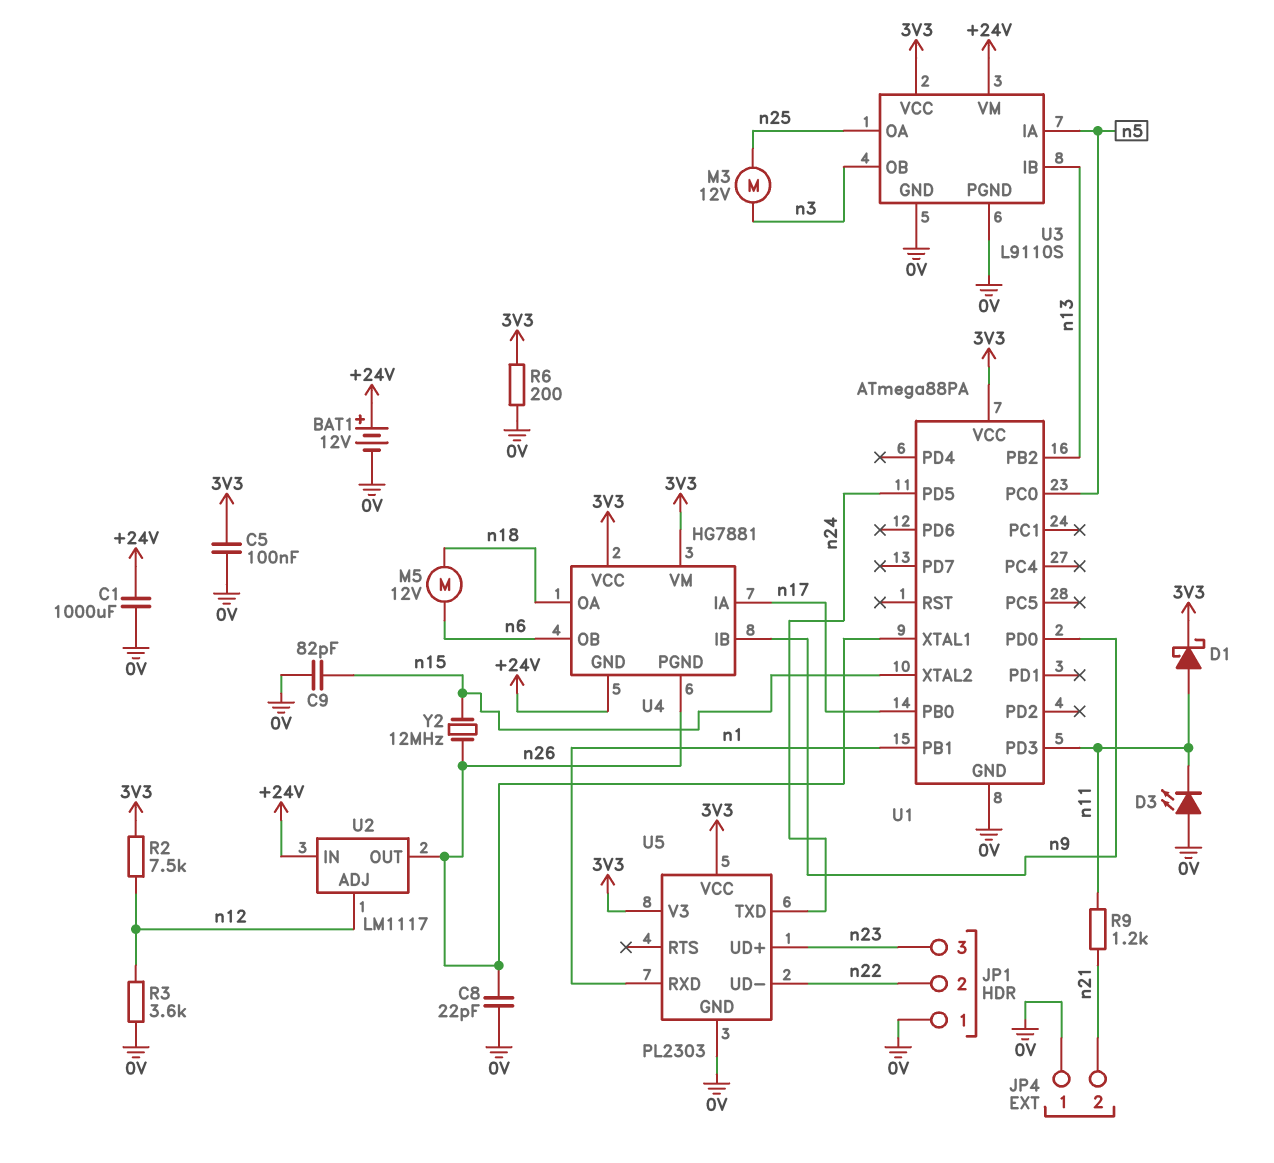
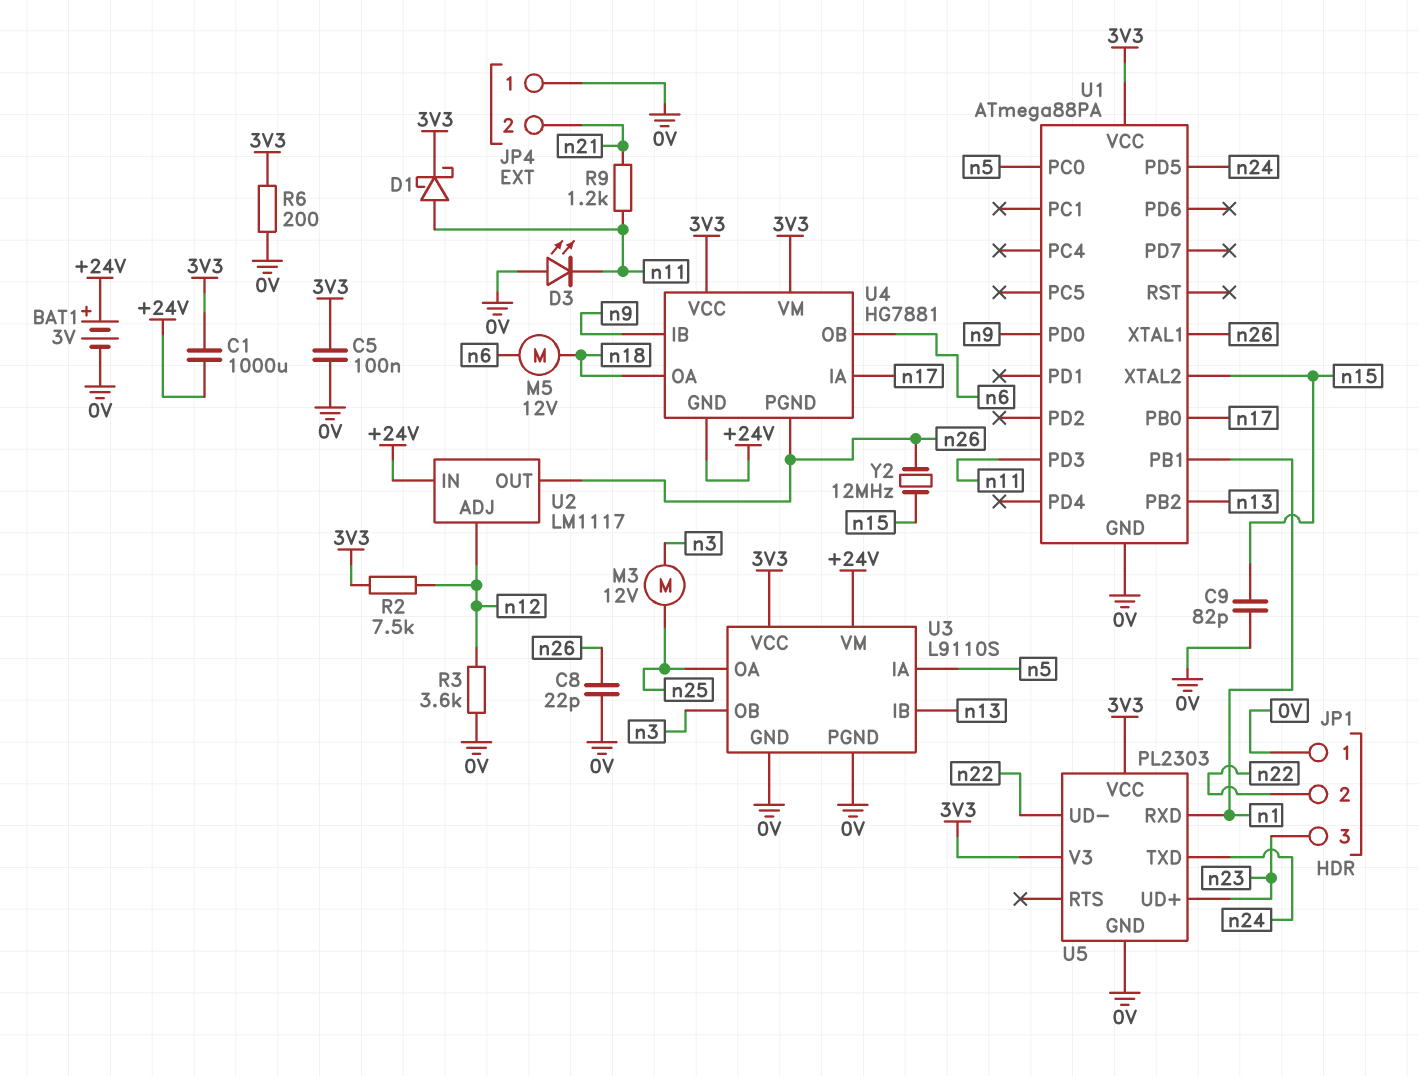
BAT1: 12V (plus +24V, minus 0V) -> 3V (plus +24V, minus 0V)
C1: 1000uF (+24V, 0V) -> 1000uF (+24V, 3V3)

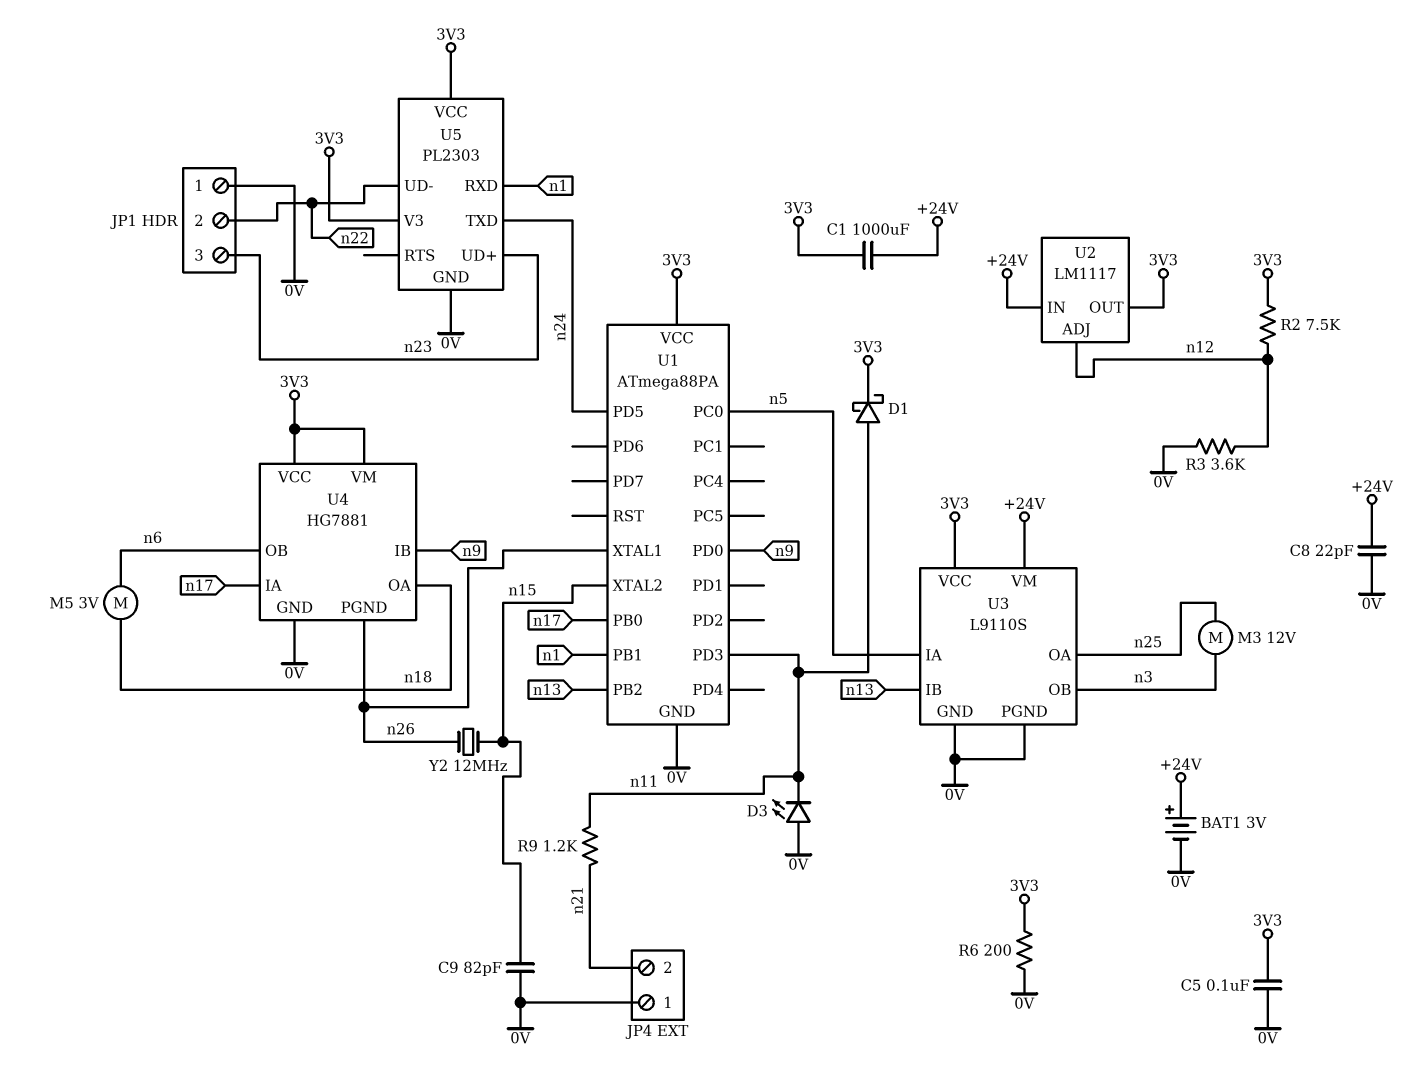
C8: 22pF (0V, n26) -> 22pF (+24V, 0V)
M5: motor 12V (n6, n18) -> motor 3V (n6, n18)
U2 pin OUT: n26 -> 3V3
U4 pin GND: +24V -> 0V

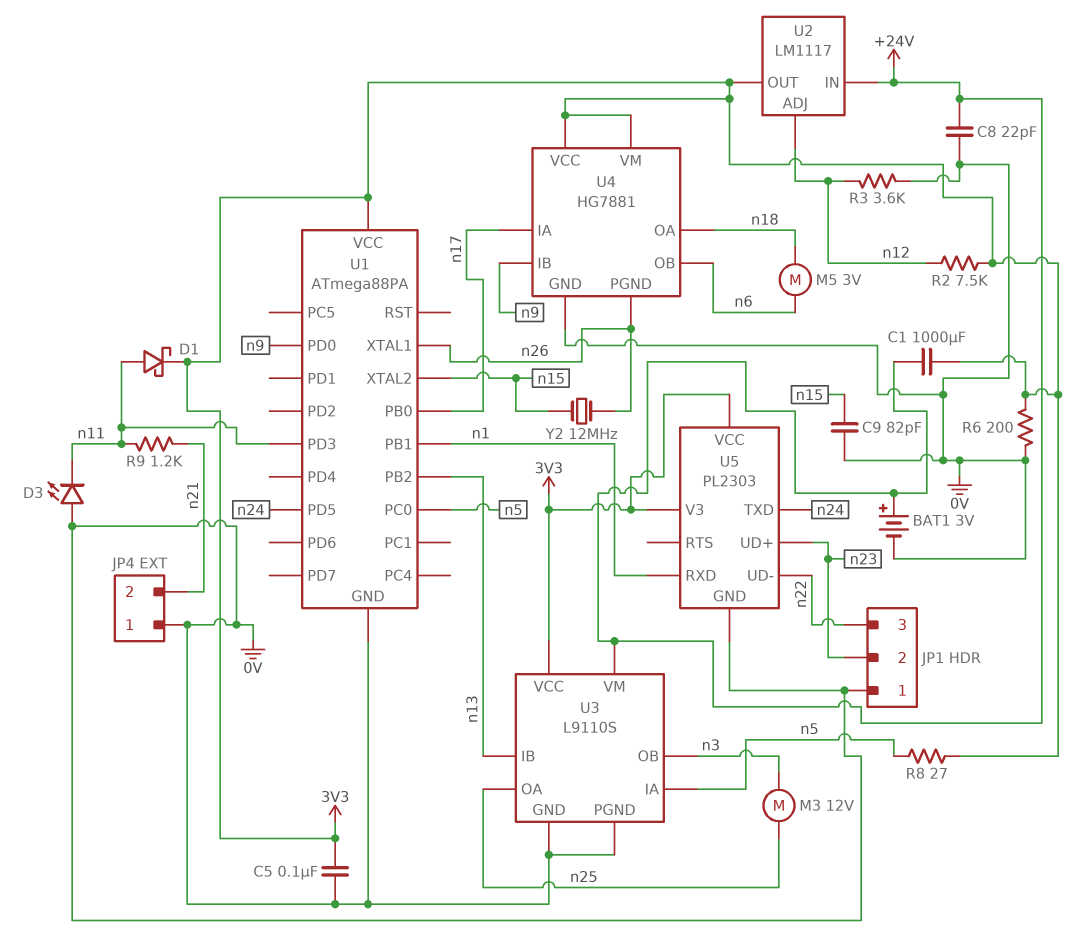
JP1 pin 2: n22 -> n23
JP1 pin 3: n23 -> n22
R8: none -> 27 (3V3, n5)

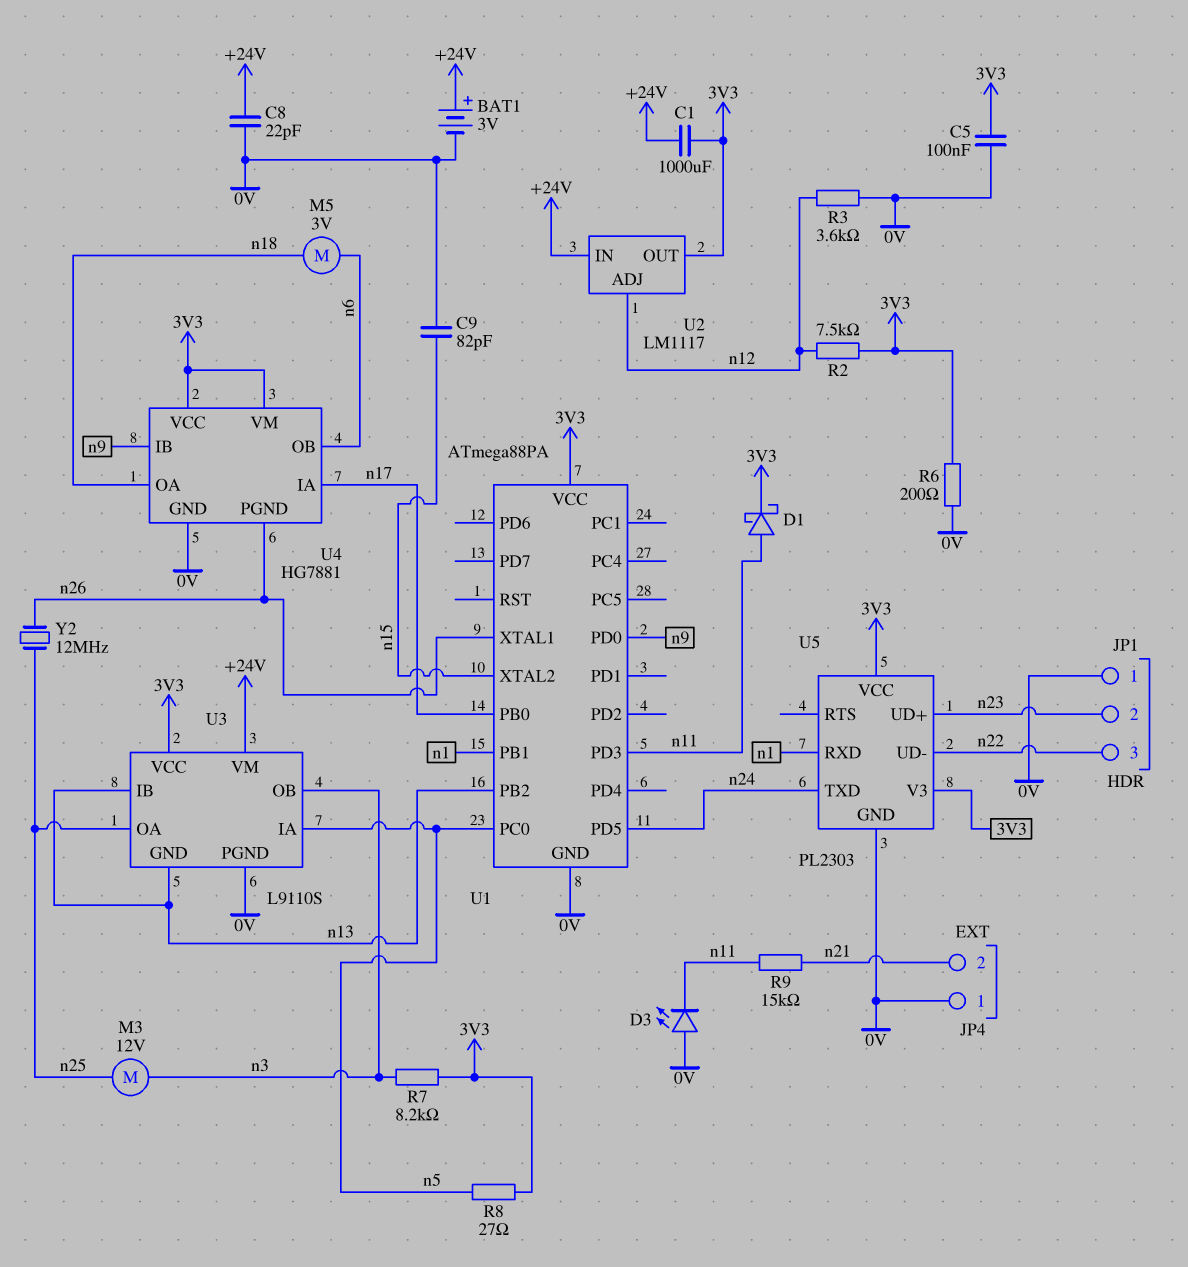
R7: none -> 8.2k (3V3, n3)
R9: 1.2k (n11, n21) -> 15k (n11, n21)
U3 pin GND: 0V -> n13
Y2: 12MHz (n15, n26) -> 12MHz (n25, n26)

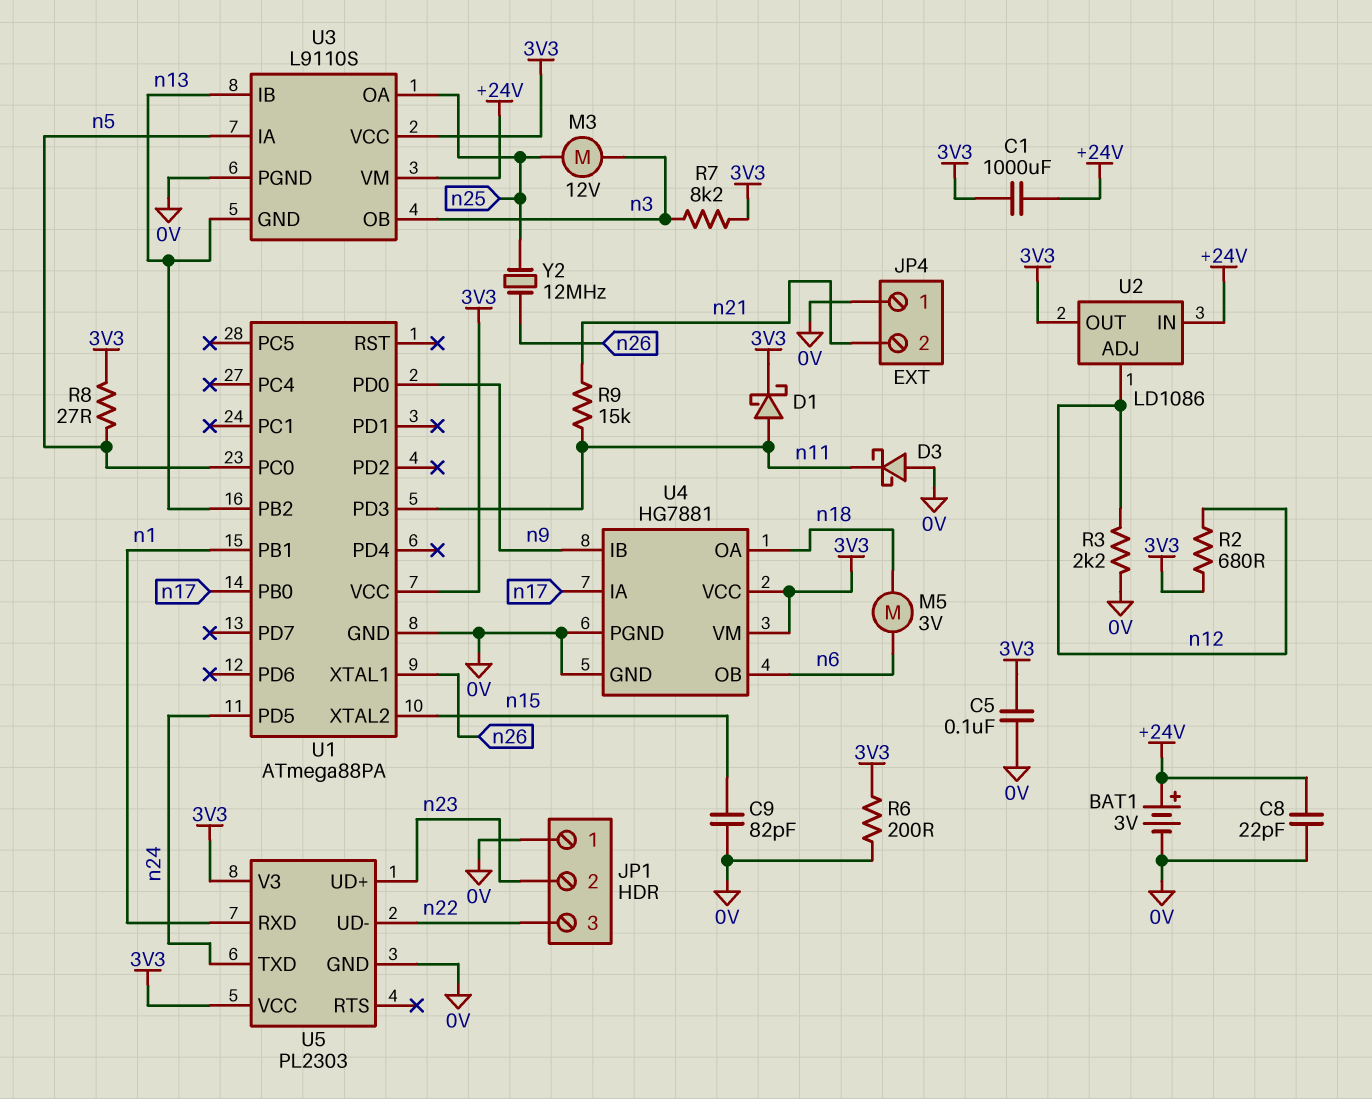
D3: LED (A 0V, K n11) -> schottky (A 0V, K n11)
R2: 7.5k (3V3, n12) -> 680 (3V3, n12)
R3: 3.6k (0V, n12) -> 2.2k (0V, n12)
U2: LM1117 -> LD1086
U4 pin PGND: n26 -> 0V

